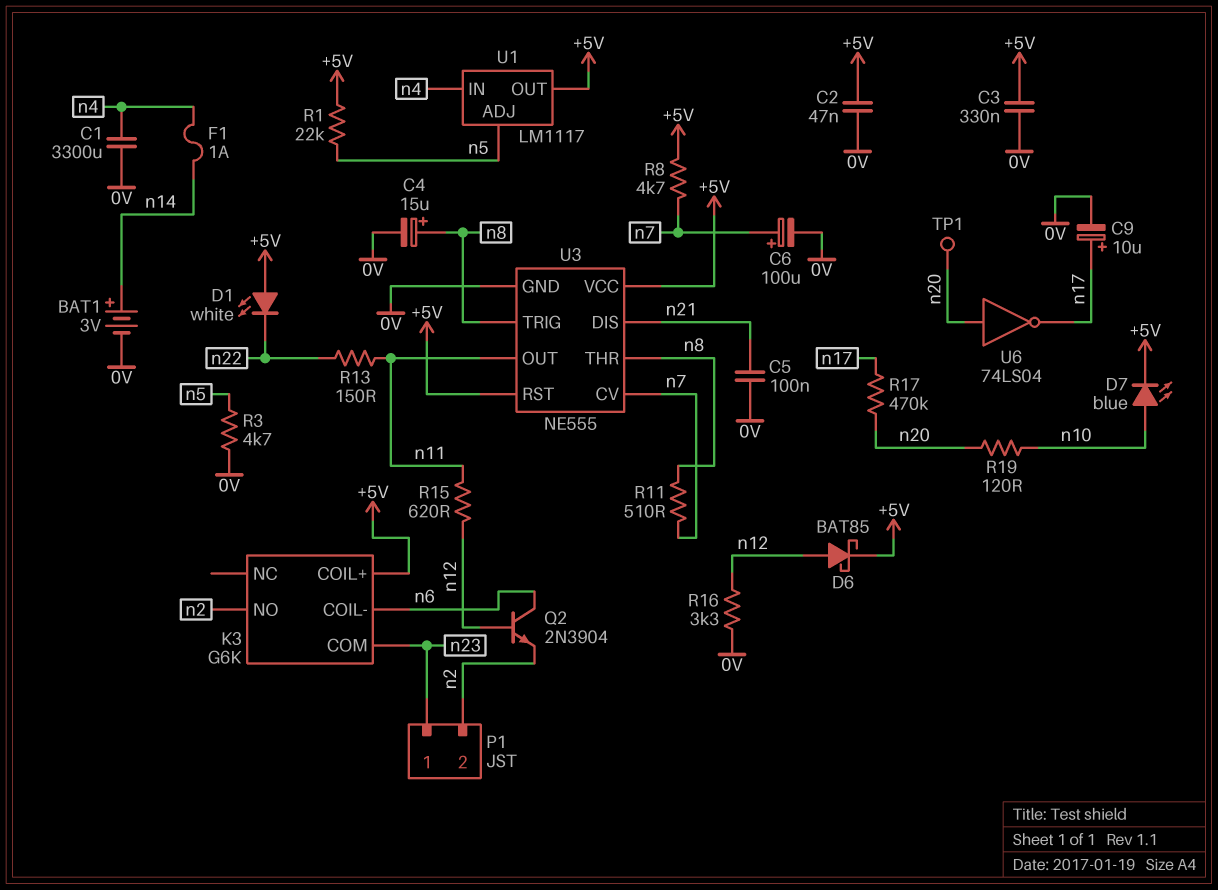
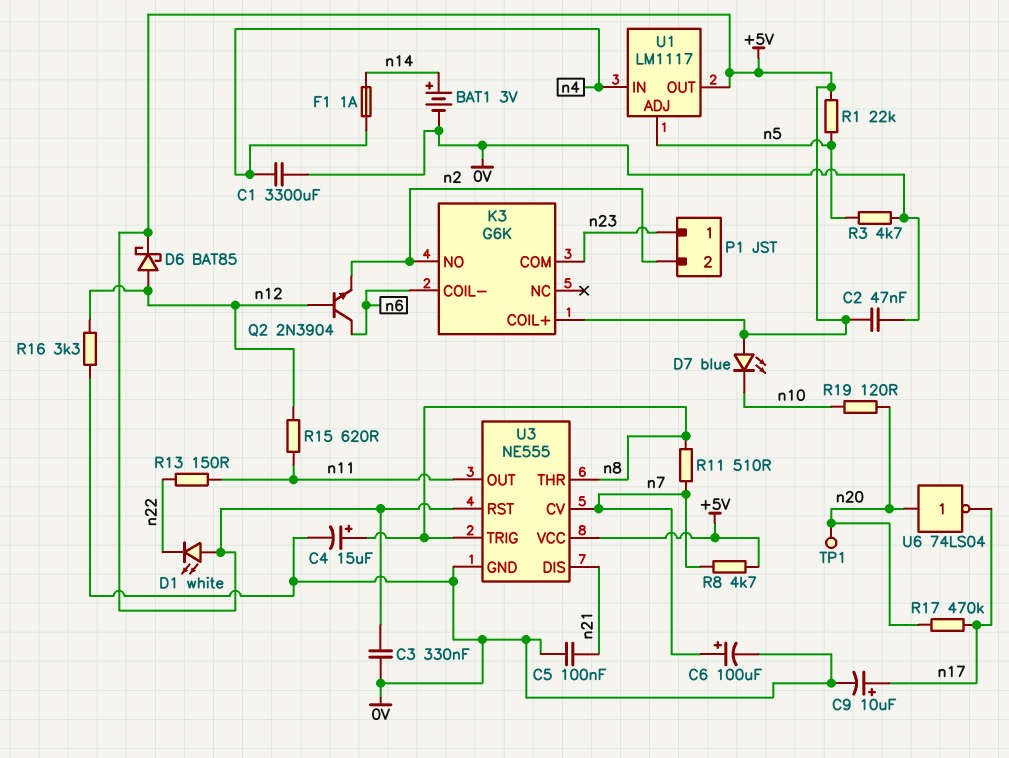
D7: LED blue (A n10, K +5V) -> LED blue (A +5V, K n10)

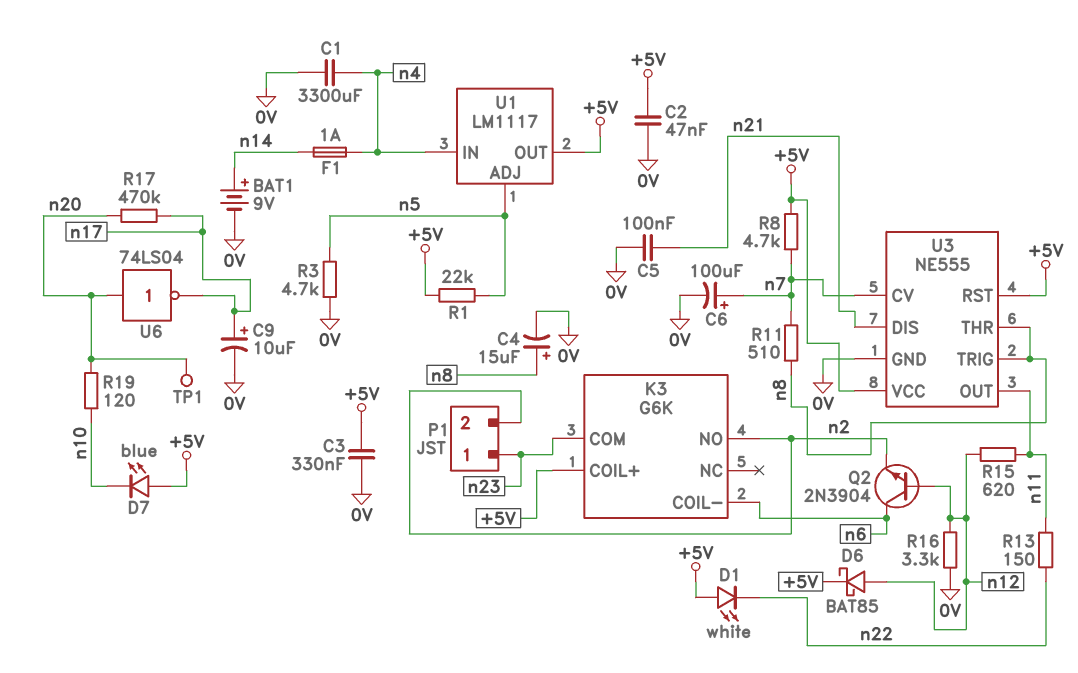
BAT1: 3V (plus n14, minus 0V) -> 9V (plus n14, minus 0V)

